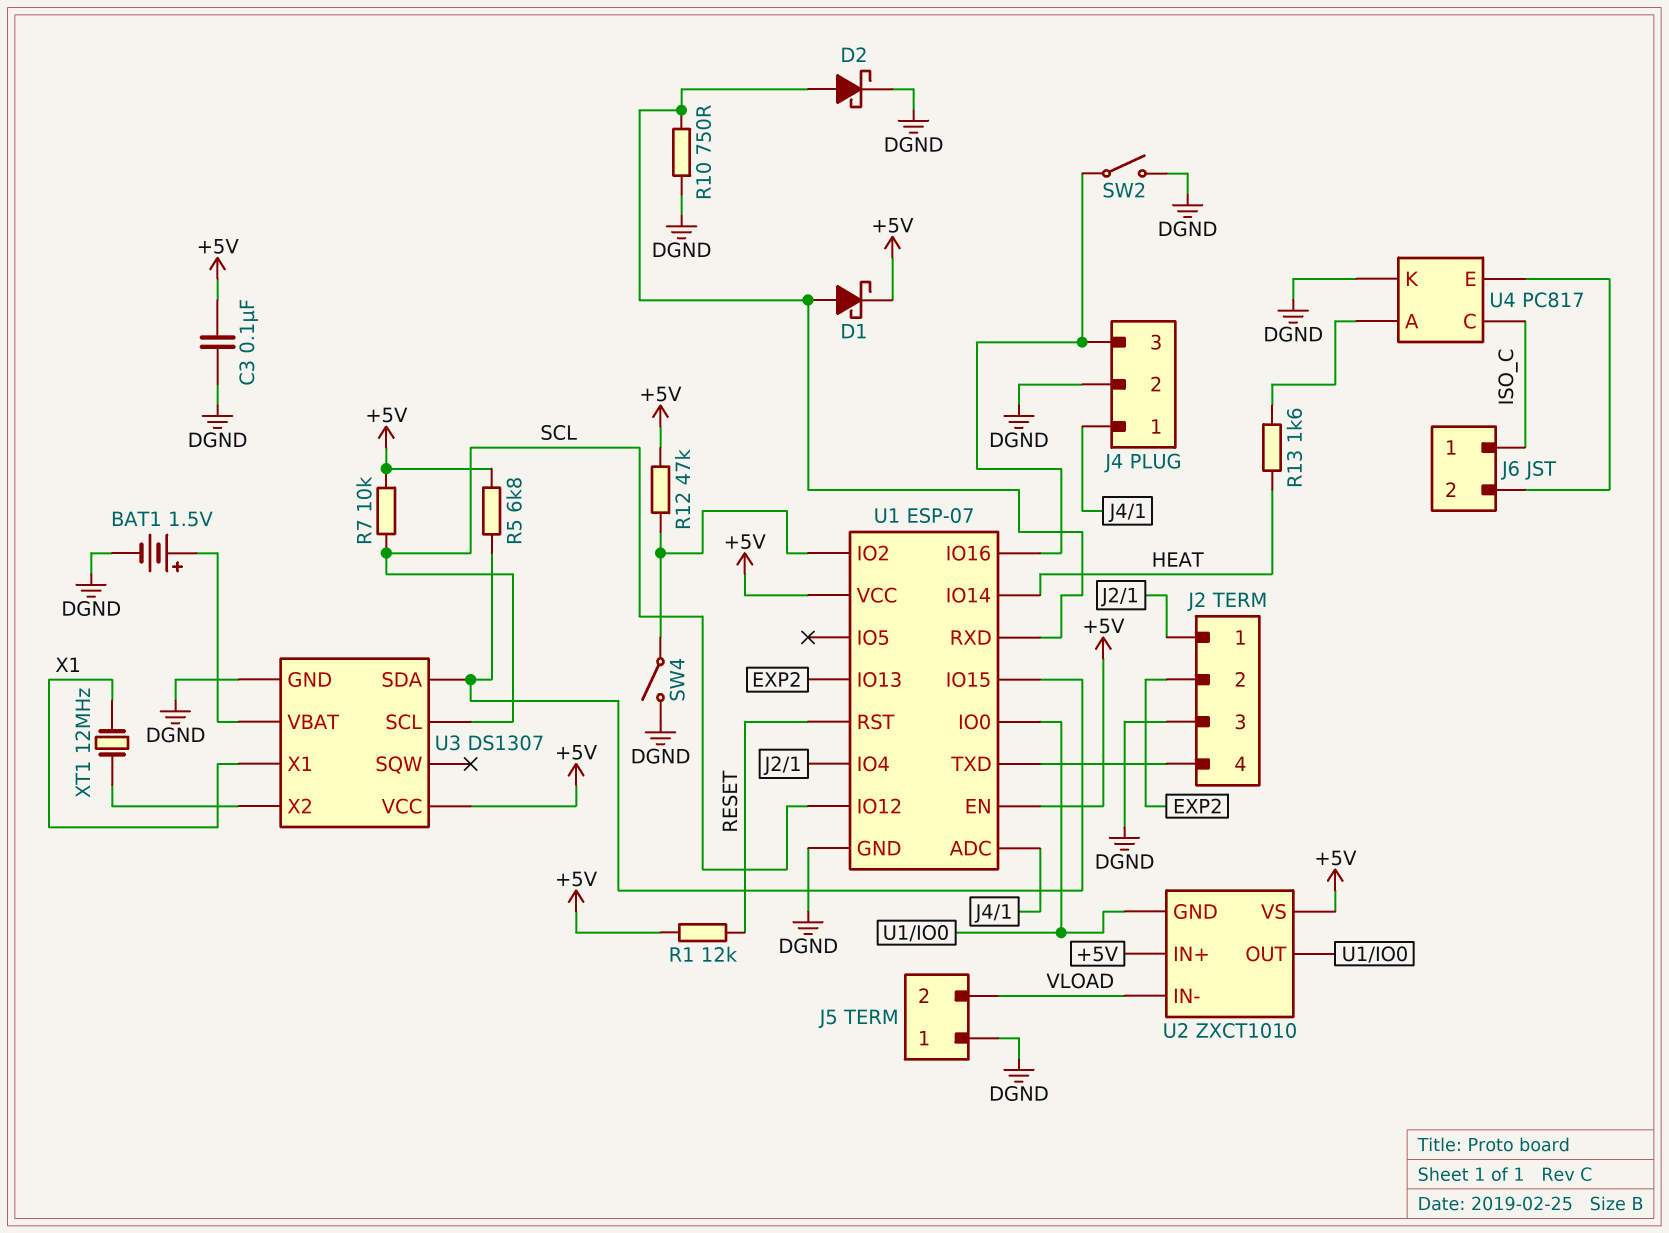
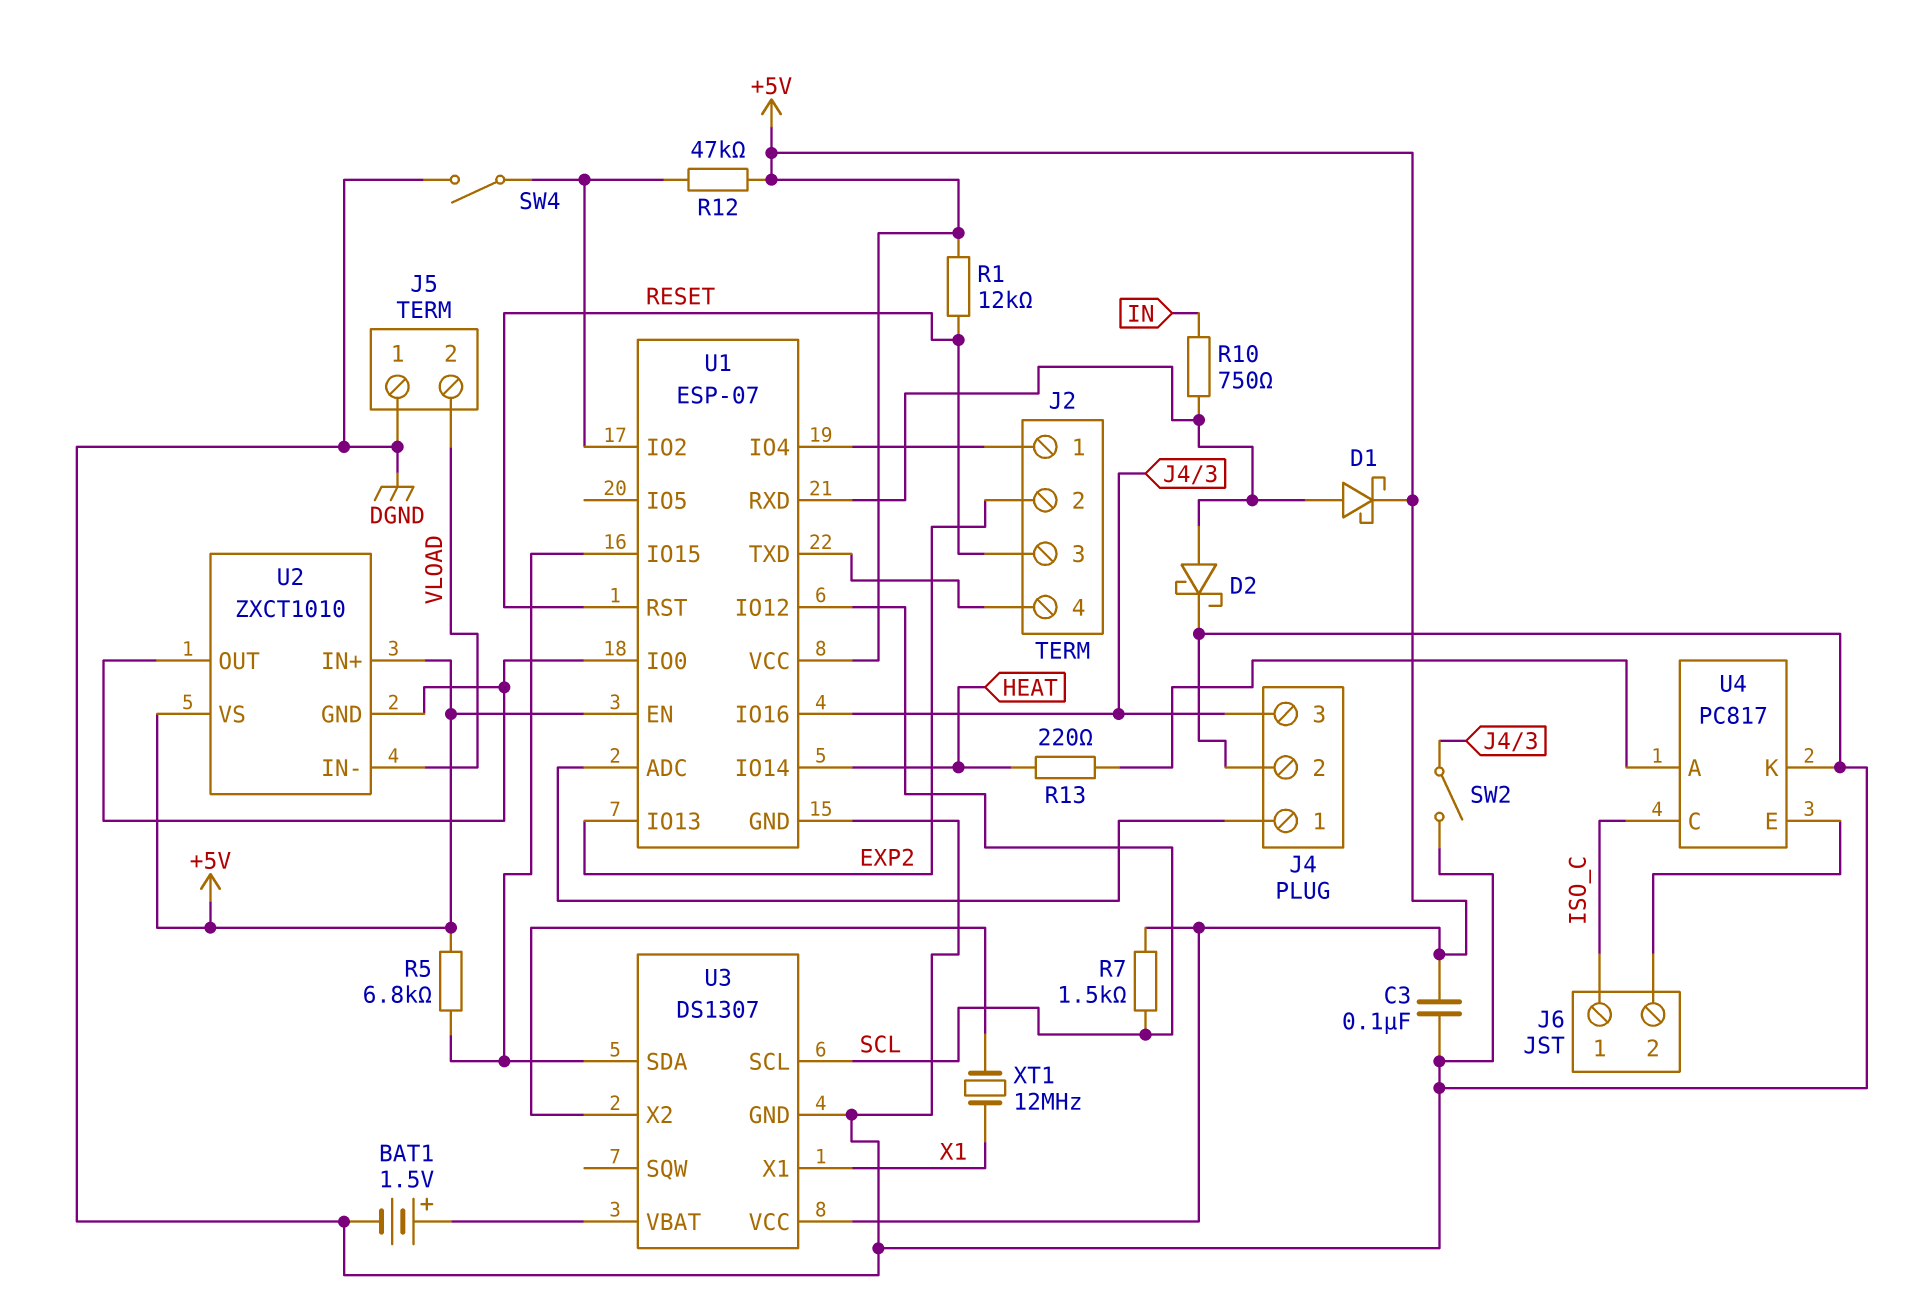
J2 pin 3: DGND -> RESET
R7: 10k (+5V, SCL) -> 1.5k (+5V, SCL)
R10: 750 (DGND, U1/RXD) -> 750 (IN, U1/RXD)
R13: 1.6k (HEAT, U4/A) -> 220 (HEAT, U4/A)

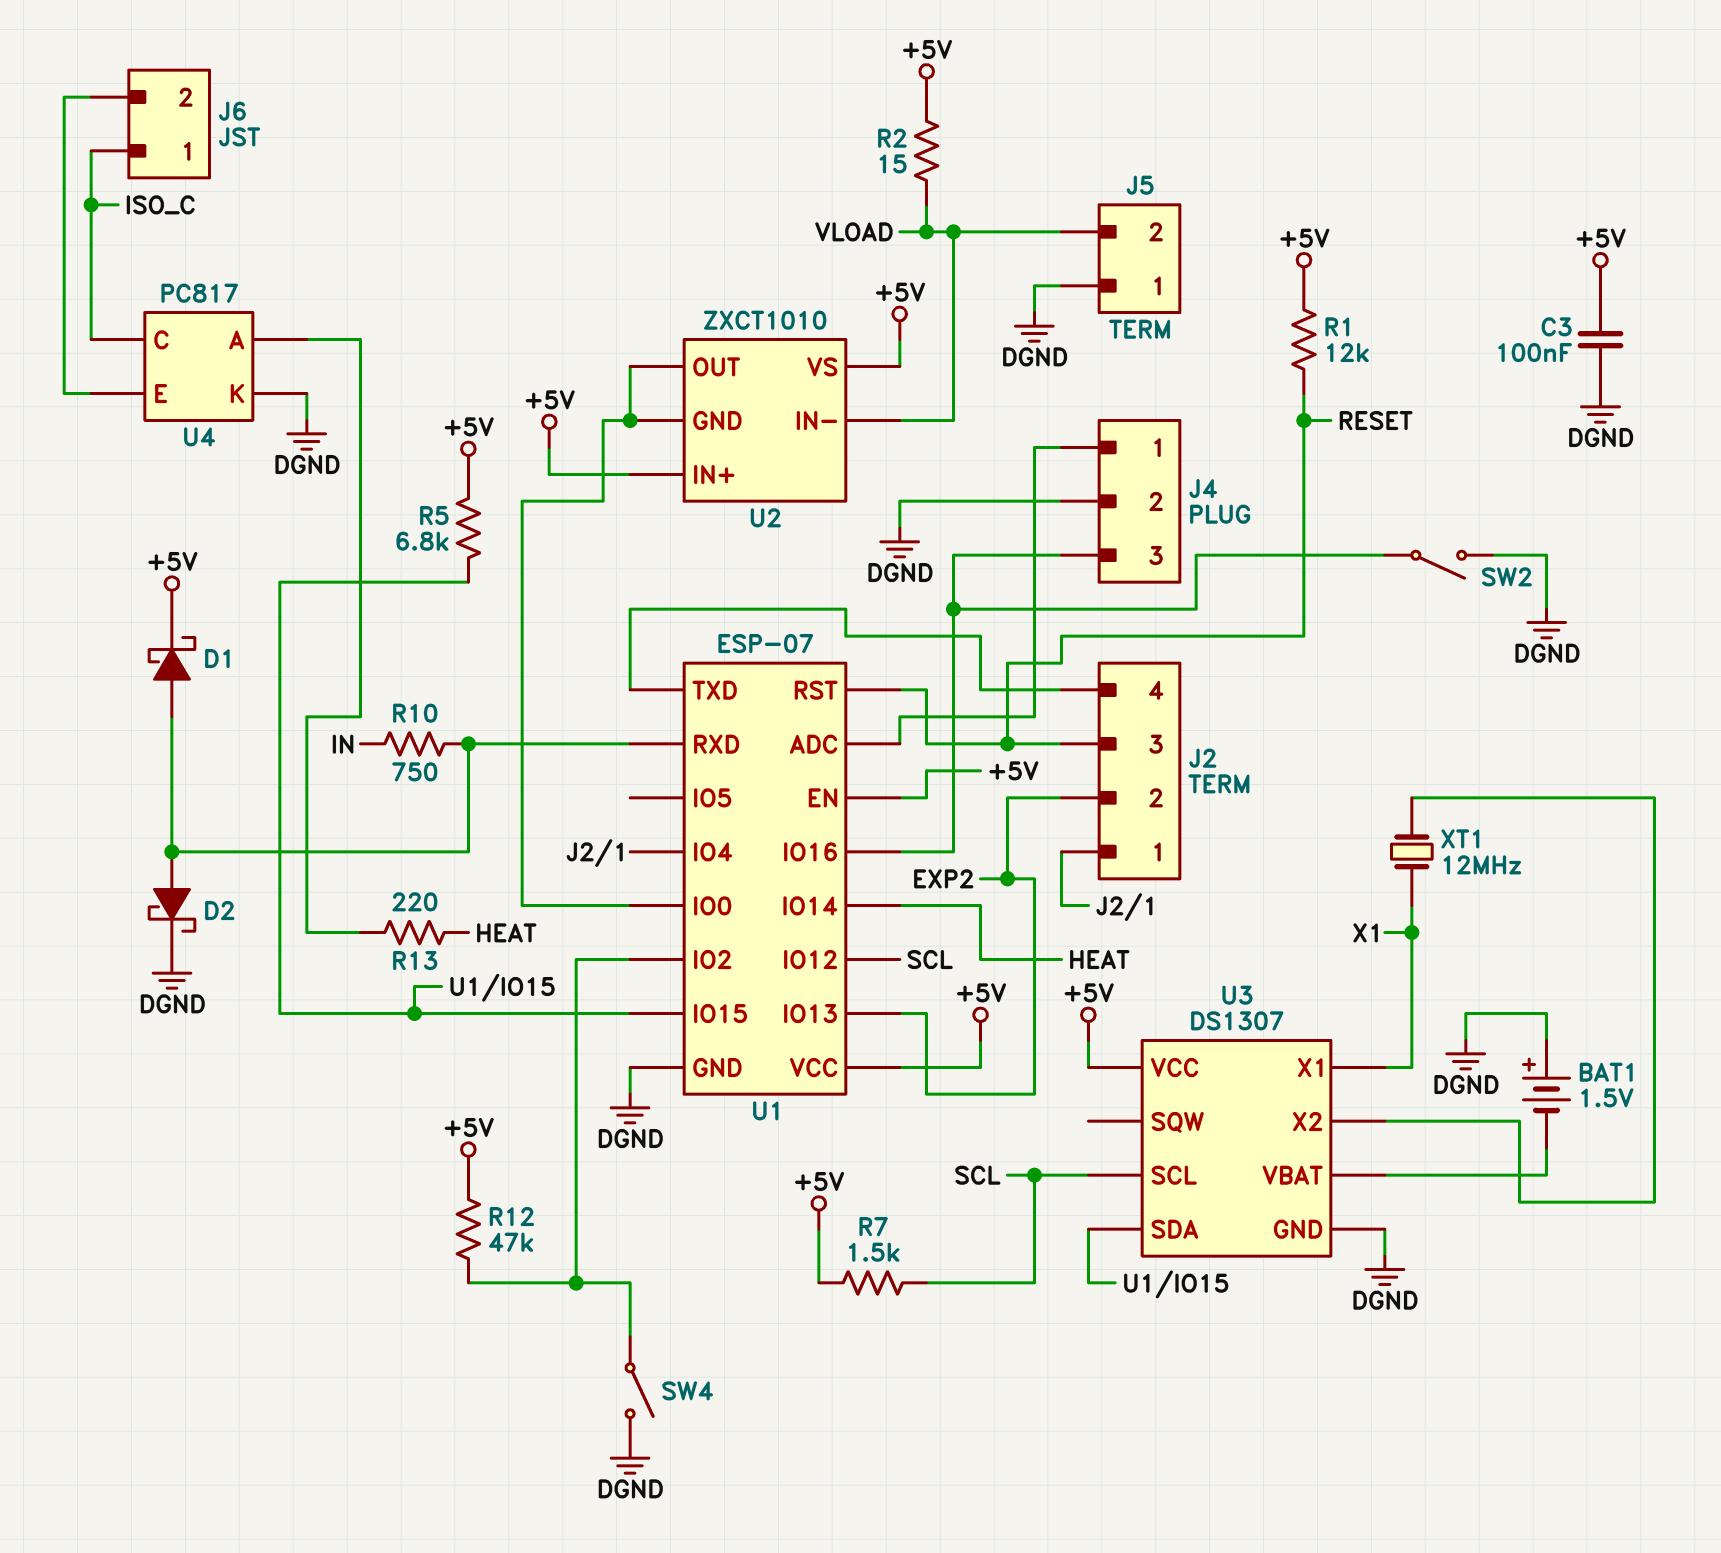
BAT1: 1.5V (plus U3/VBAT, minus DGND) -> 1.5V (plus DGND, minus U3/VBAT)
R2: none -> 15 (+5V, VLOAD)

